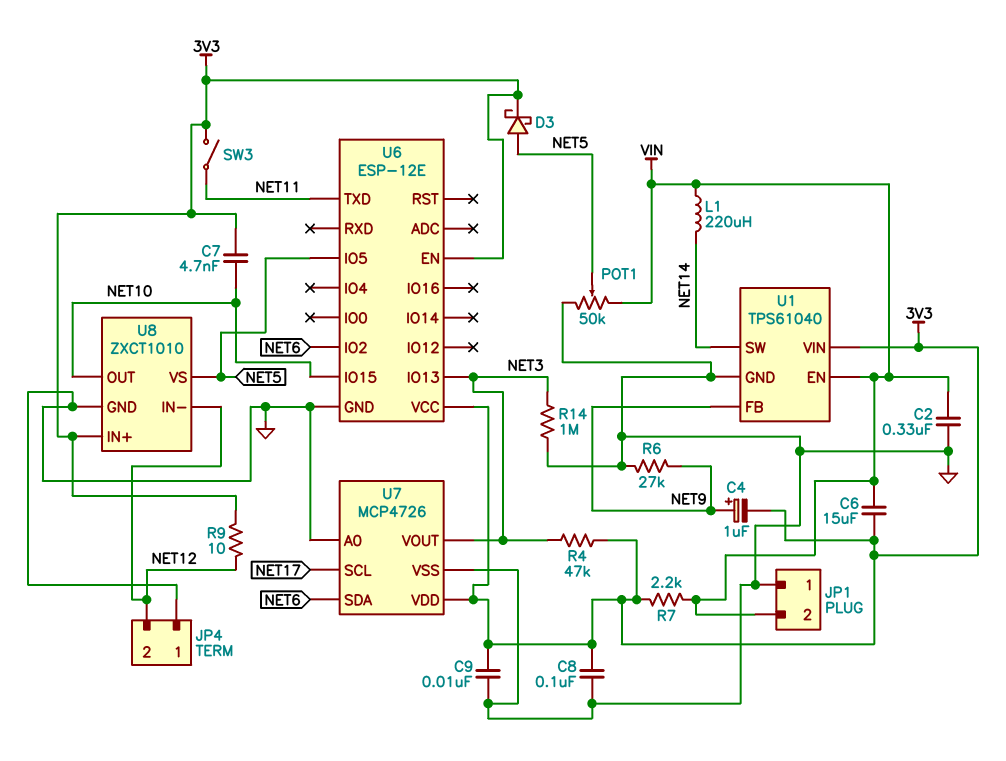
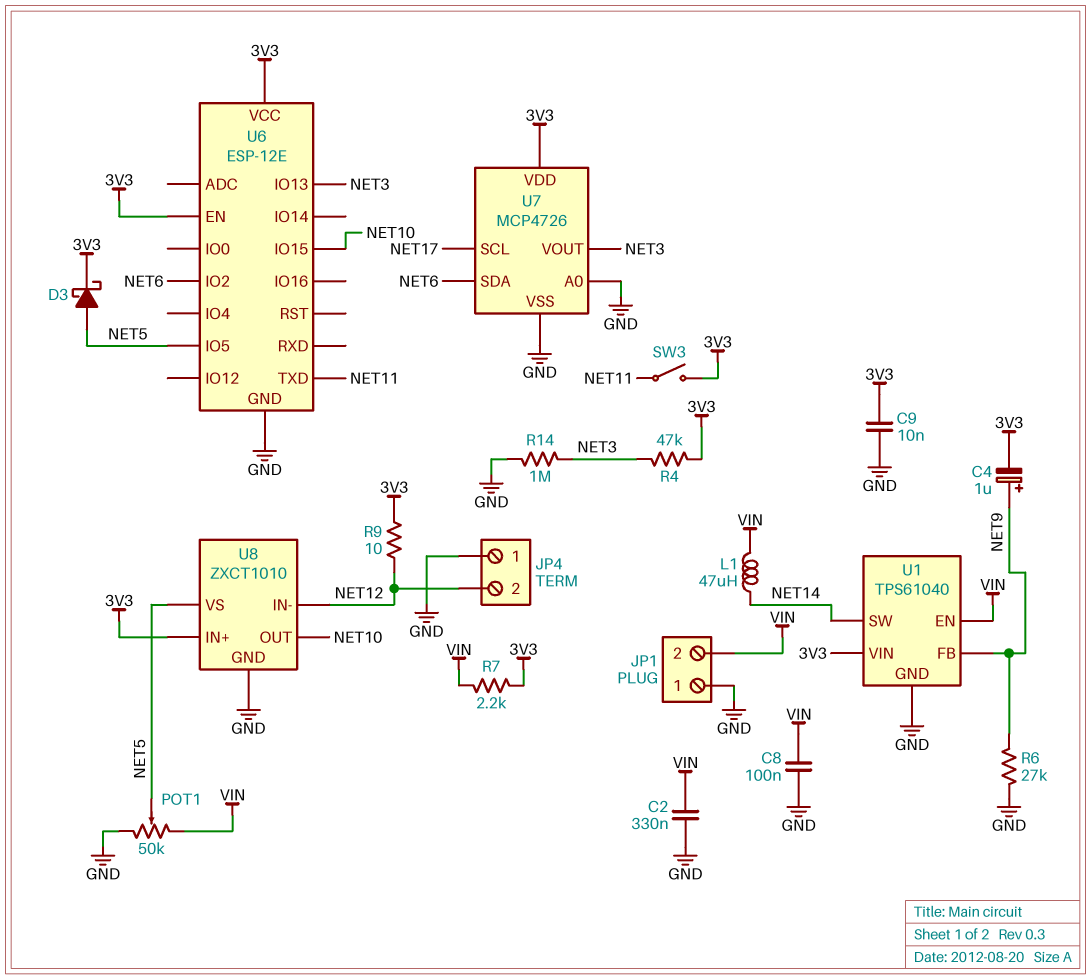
C6: 15uF (3V3, VIN) -> none
C7: 4.7nF (3V3, NET10) -> none
C8: 100nF (3V3, GND) -> 100nF (GND, VIN)
L1: 220uH (NET14, VIN) -> 47uH (NET14, VIN)

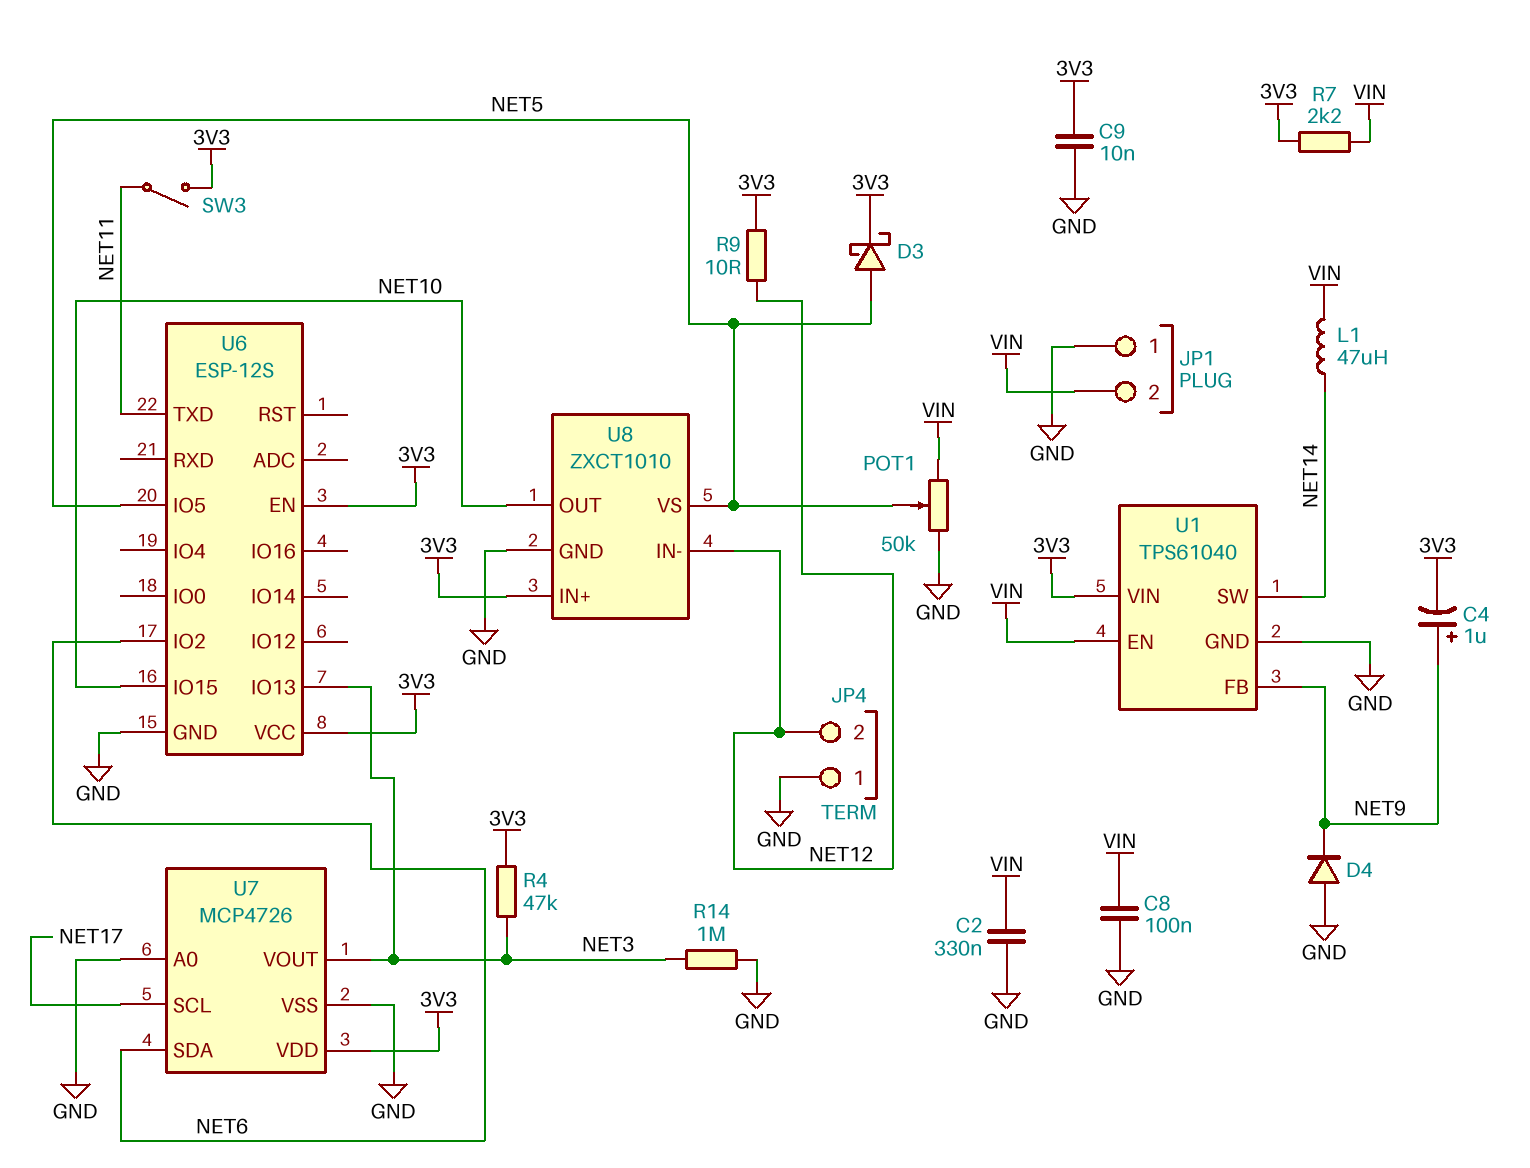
D4: none -> diode (A GND, K NET9)
R6: 27k (GND, NET9) -> none
U6: ESP-12E -> ESP-12S

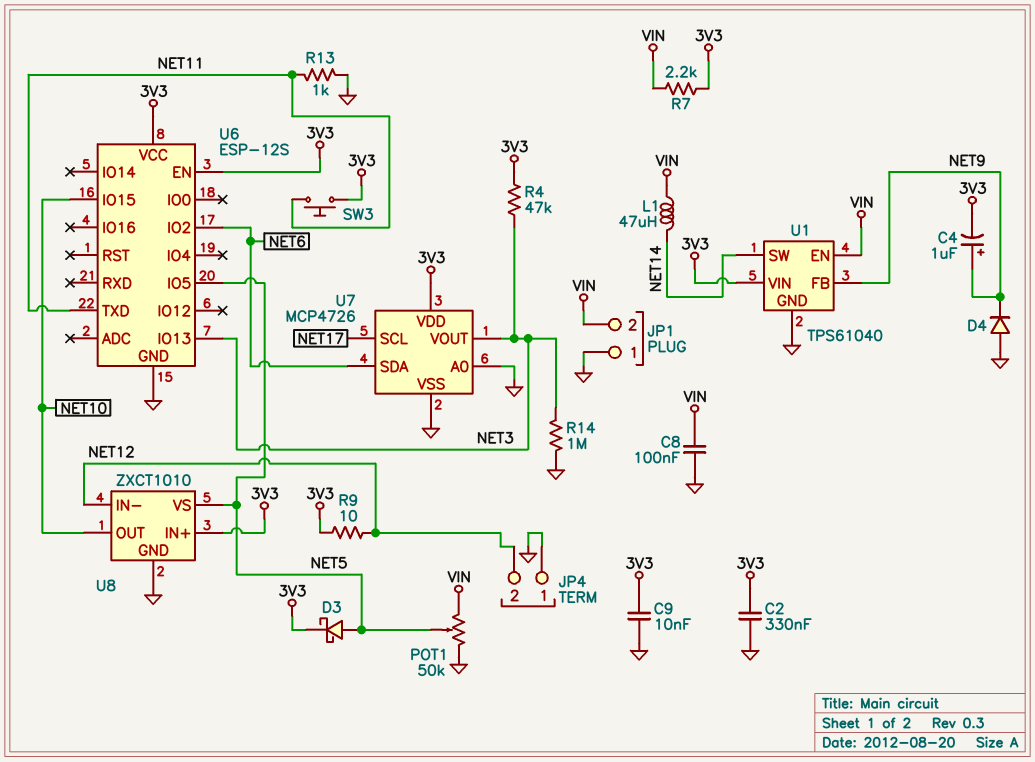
C2: 330nF (GND, VIN) -> 330nF (3V3, GND)
R13: none -> 1k (GND, NET11)
SW3: switch (3V3, NET11) -> button (3V3, NET11)

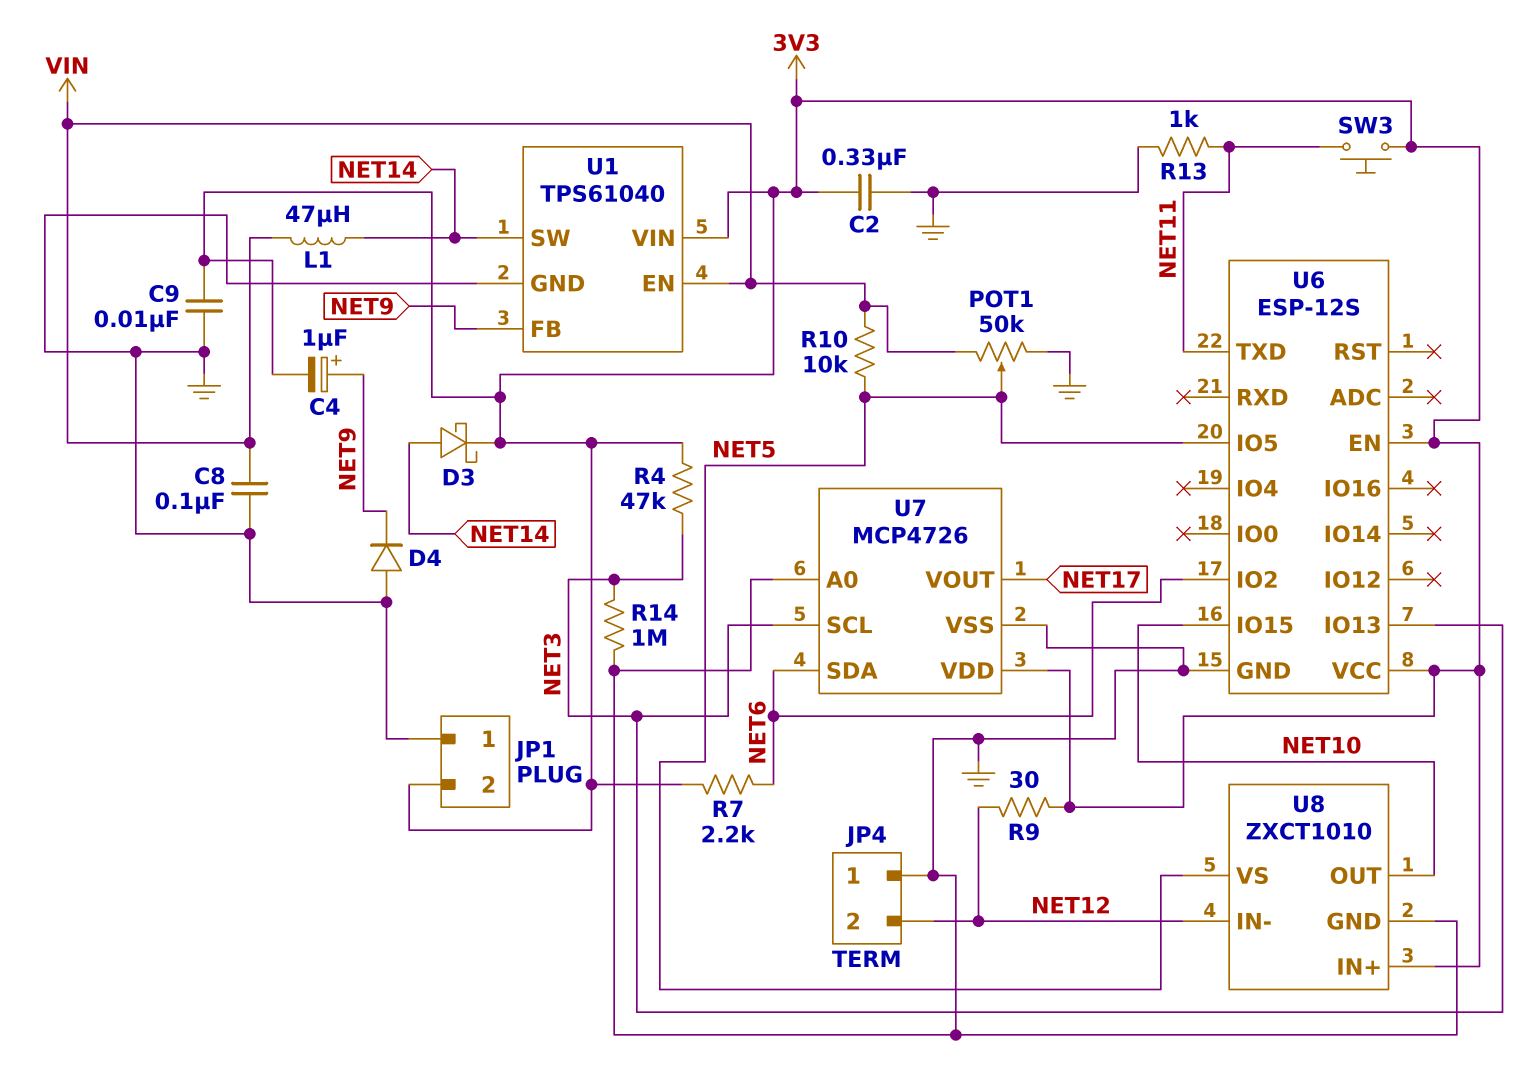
D3: schottky (A NET5, K 3V3) -> schottky (A NET14, K 3V3)
JP1 pin 2: VIN -> 3V3
R7: 2.2k (3V3, VIN) -> 2.2k (3V3, NET6)
R9: 10 (3V3, NET12) -> 30 (3V3, NET12)
R10: none -> 10k (NET5, VIN)
U7 pin SCL: NET17 -> NET3
U7 pin VOUT: NET3 -> NET17

